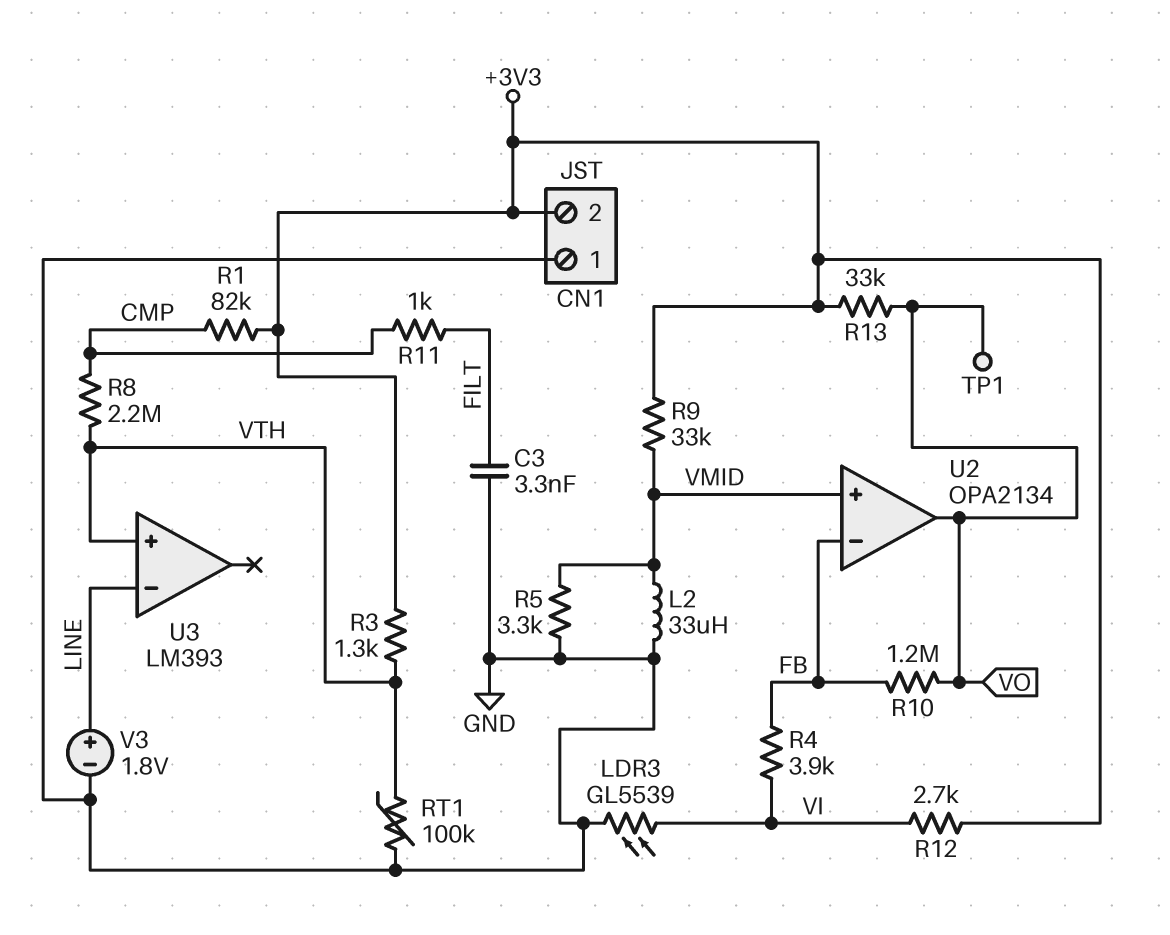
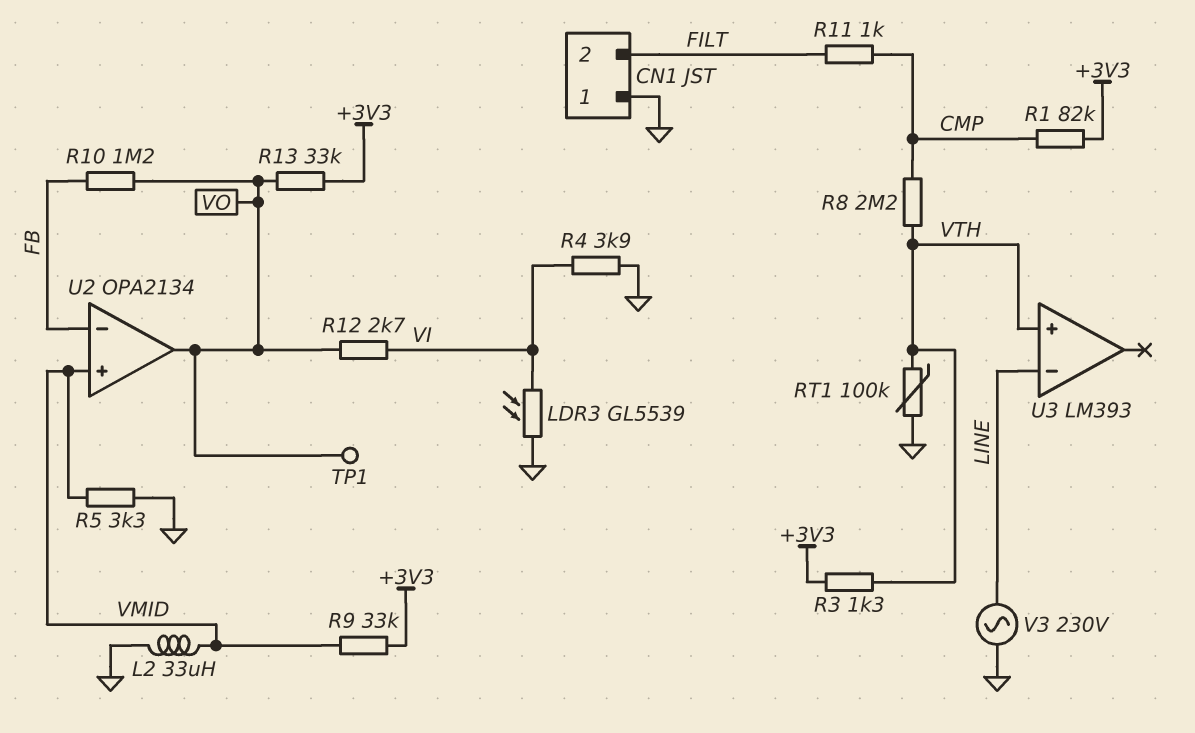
C3: 3.3nF (FILT, GND) -> none
CN1 pin 2: +3V3 -> FILT
R4: 3.9k (FB, VI) -> 3.9k (GND, VI)
R12: 2.7k (+3V3, VI) -> 2.7k (VI, VO)
V3: 1.8V (plus LINE, minus GND) -> AC 230V (GND, LINE)

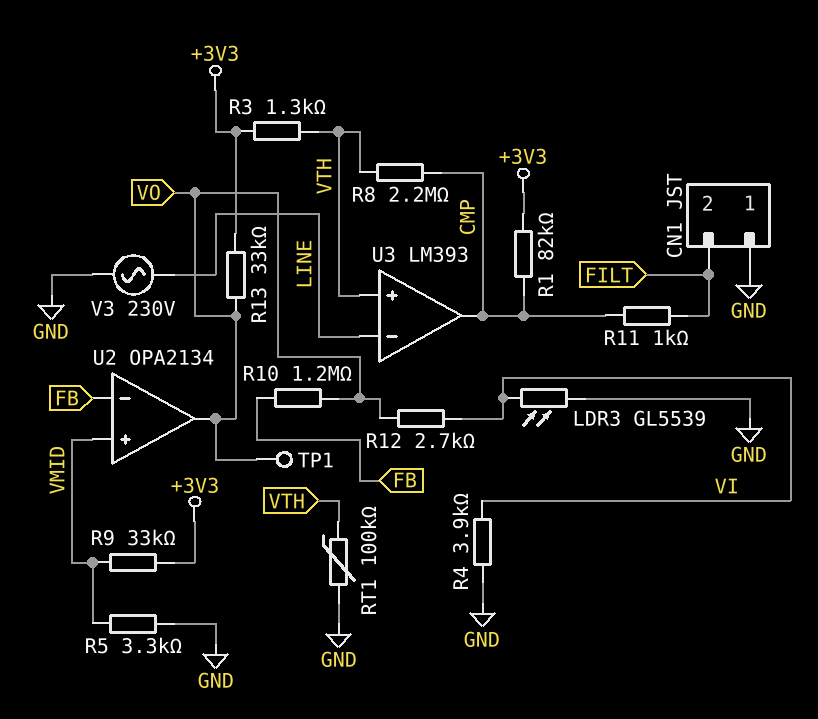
L2: 33uH (GND, VMID) -> none
U3 pin out: none -> CMP

